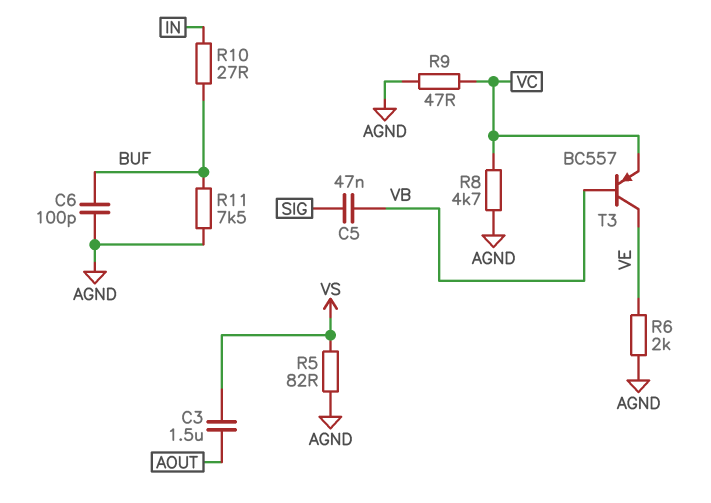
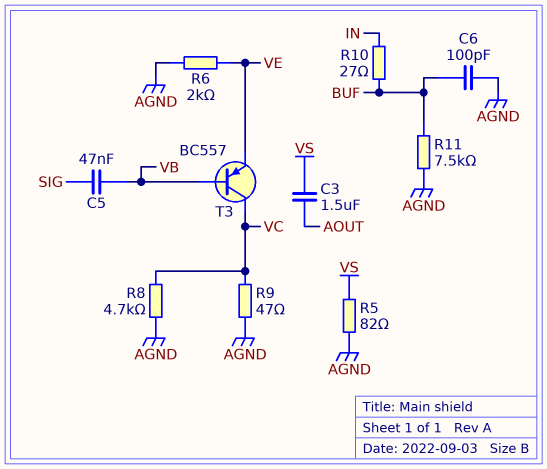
T3: PNP BC557 (B VB, C VE, E VC) -> PNP BC557 (B VB, C VC, E VE)

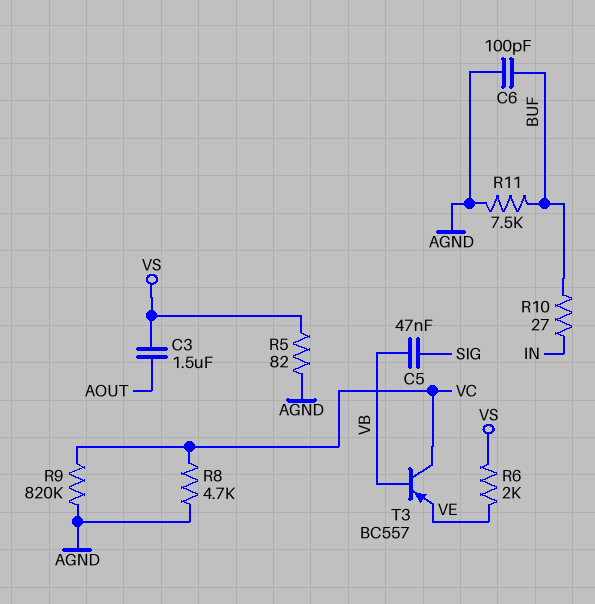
R6: 2k (AGND, VE) -> 2k (VE, VS)
R9: 47 (AGND, VC) -> 820k (AGND, VC)

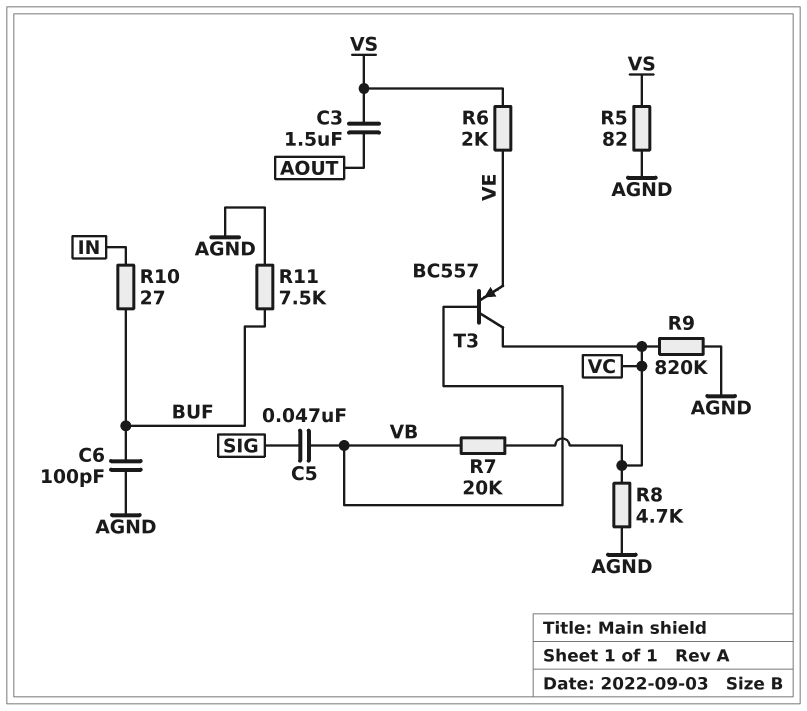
R7: none -> 20k (VB, VC)

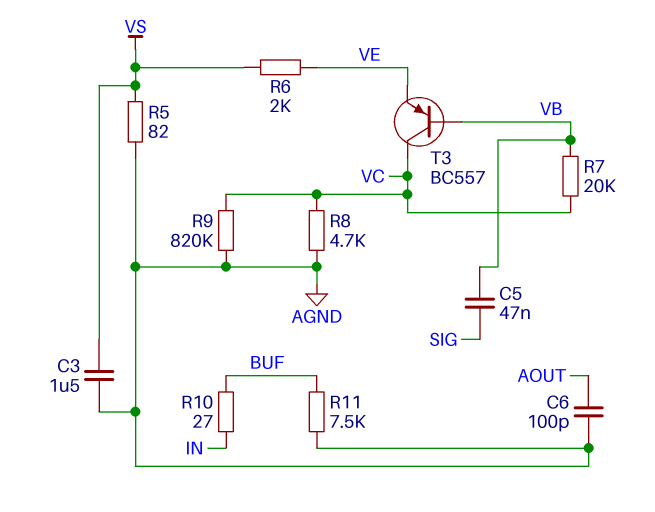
C3: 1.5uF (AOUT, VS) -> 1.5uF (AGND, VS)
C6: 100pF (AGND, BUF) -> 100pF (AGND, AOUT)

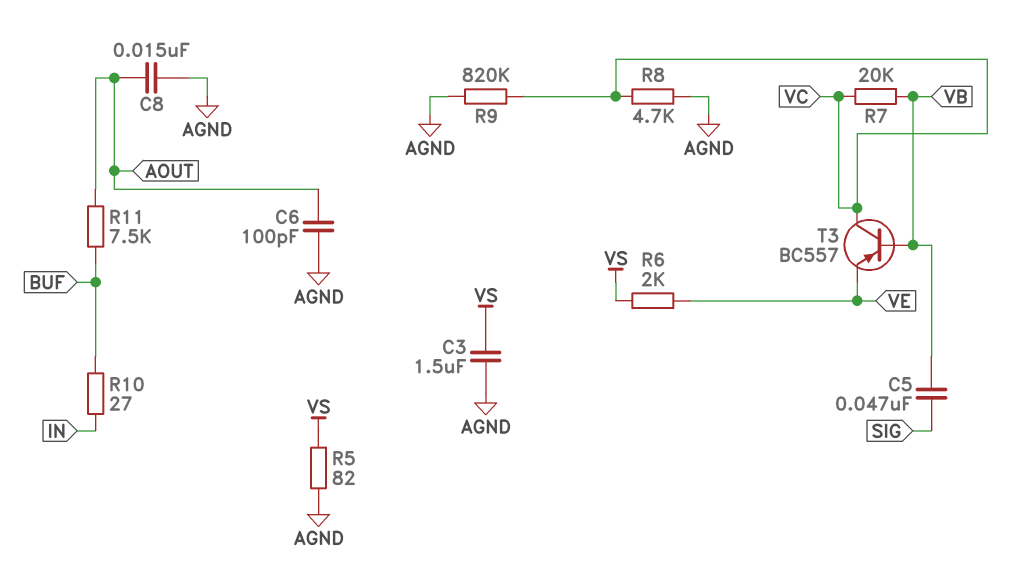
C8: none -> 15nF (AGND, AOUT)
R11: 7.5k (AGND, BUF) -> 7.5k (AOUT, BUF)

